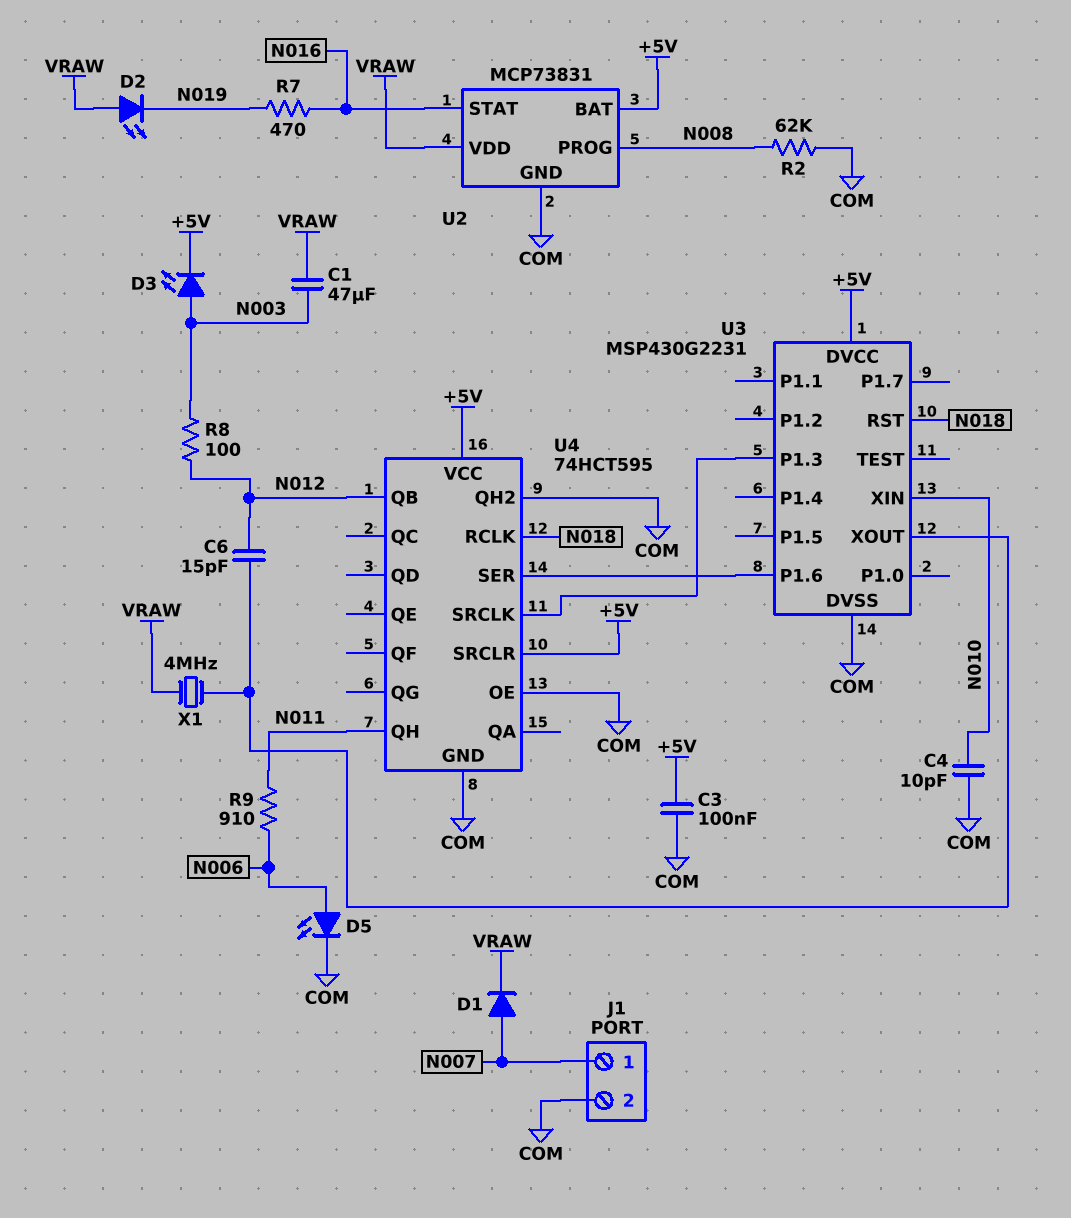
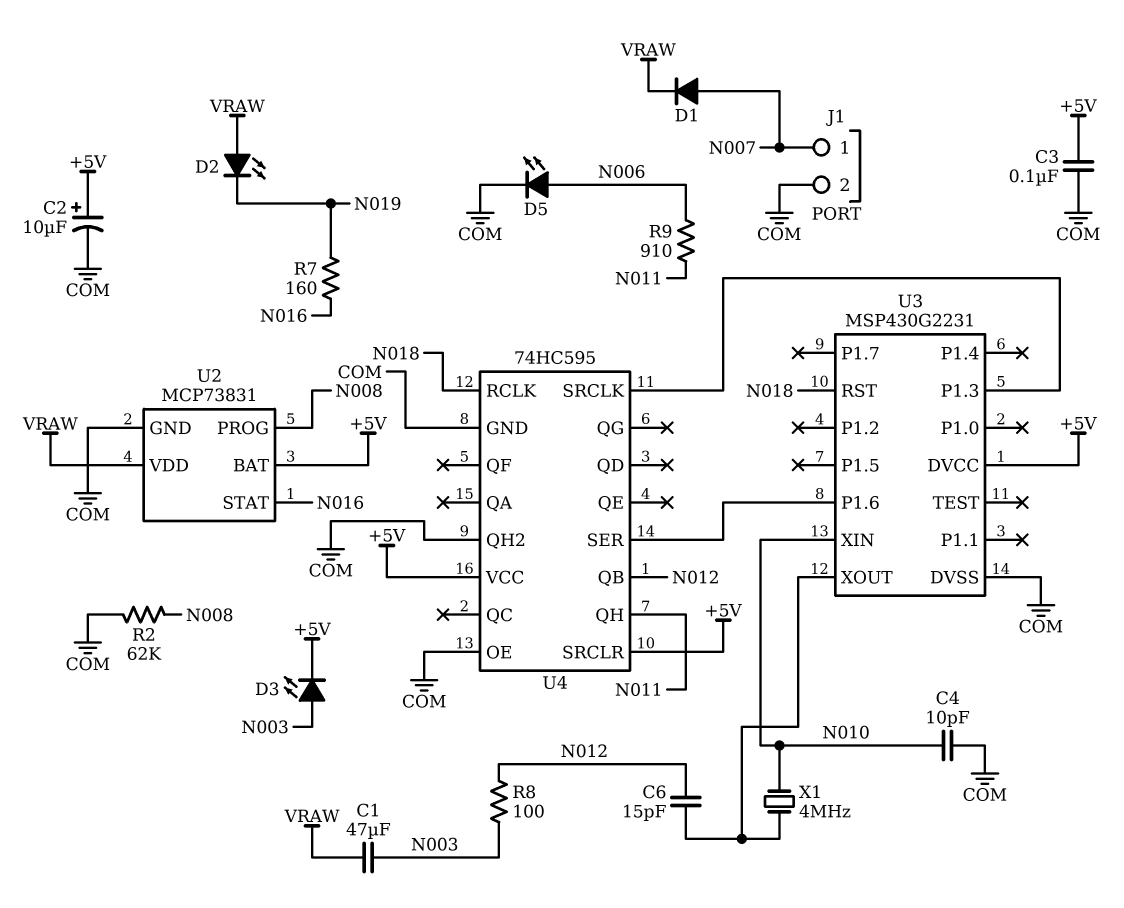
C2: none -> 10uF (plus +5V, minus COM)
R7: 470 (N016, N019) -> 160 (N016, N019)
U4: 74HCT595 -> 74HC595
X1: 4MHz (U3/XOUT, VRAW) -> 4MHz (N010, U3/XOUT)

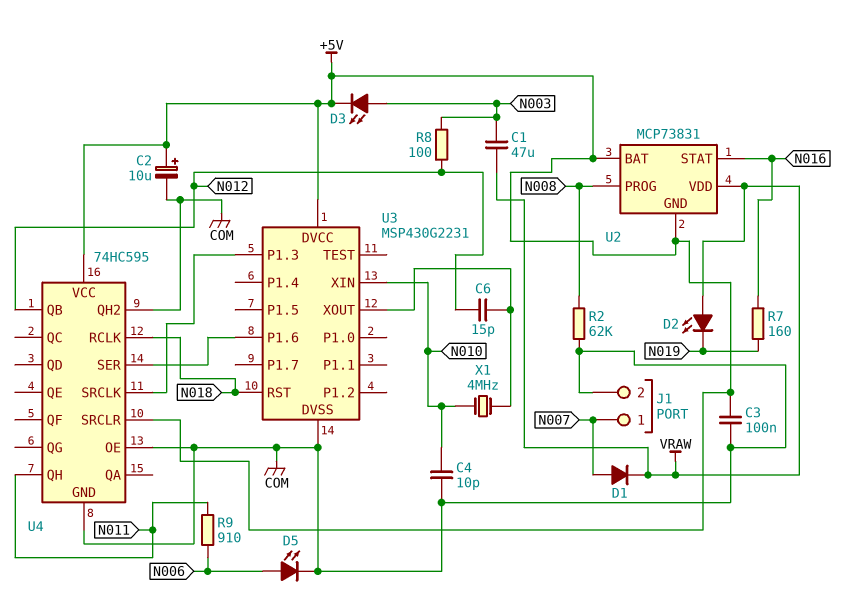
U2 pin GND: COM -> +5V

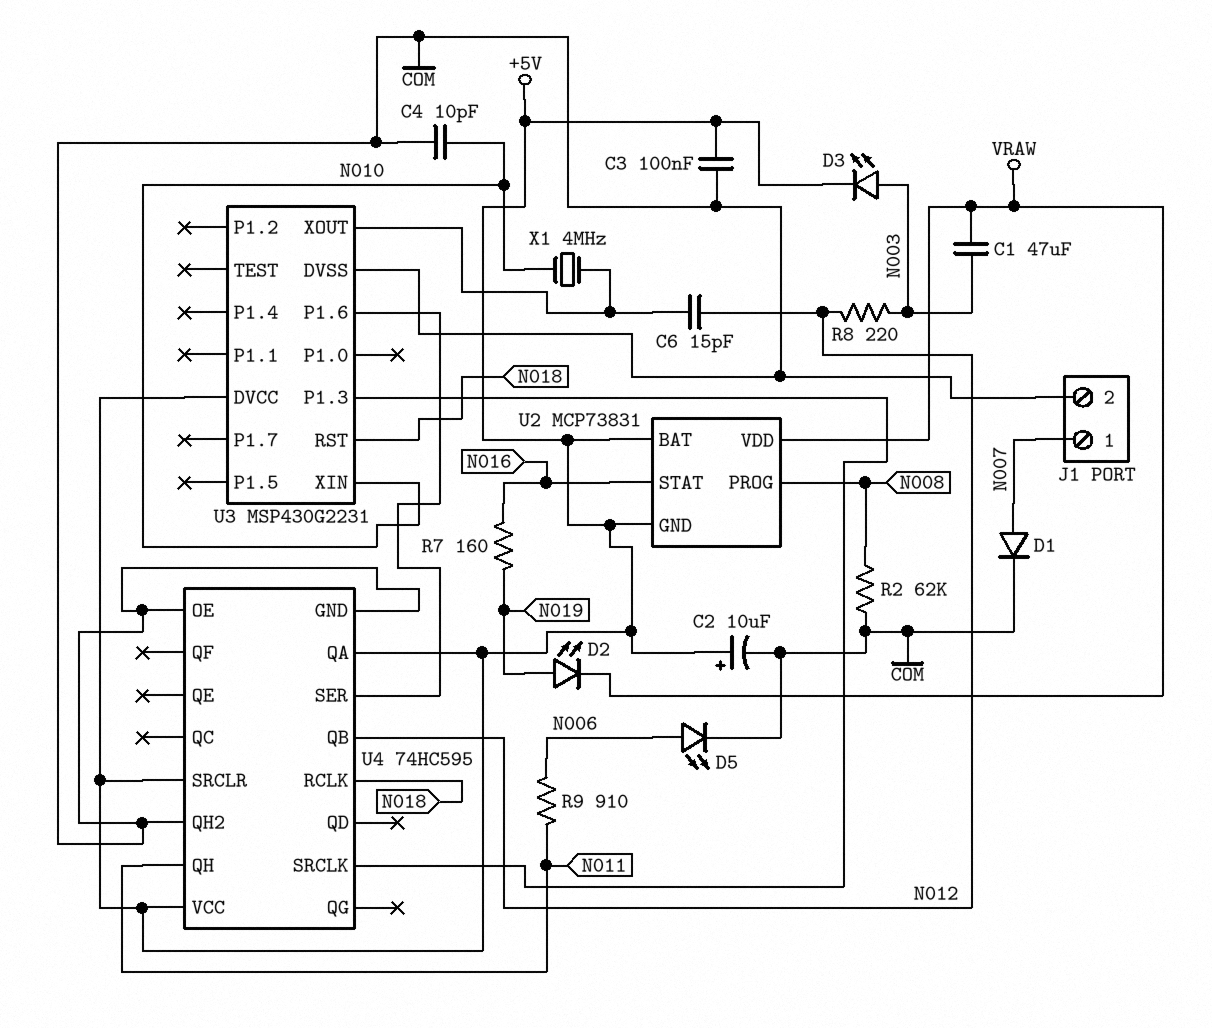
D1: diode (A N007, K VRAW) -> diode (A N007, K COM)
D2: LED (A VRAW, K N019) -> LED (A N019, K VRAW)
R8: 100 (N003, N012) -> 220 (N003, N012)
U4 pin QA: none -> +5V

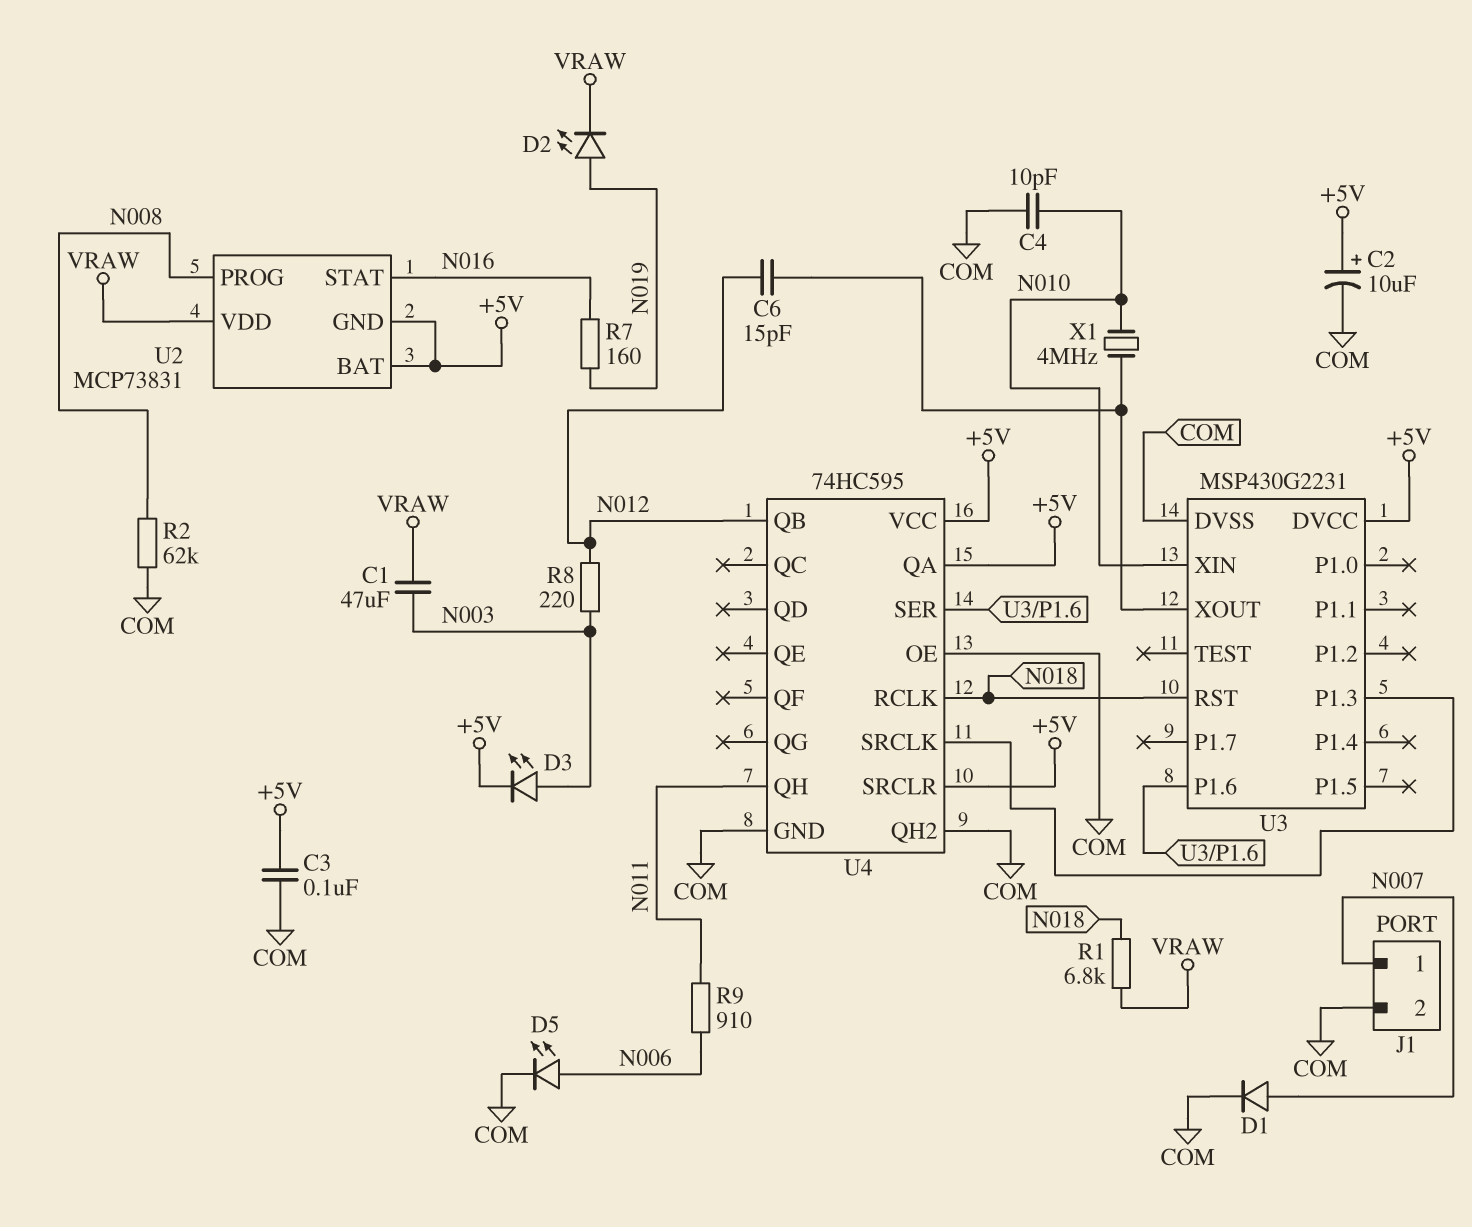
R1: none -> 6.8k (N018, VRAW)

